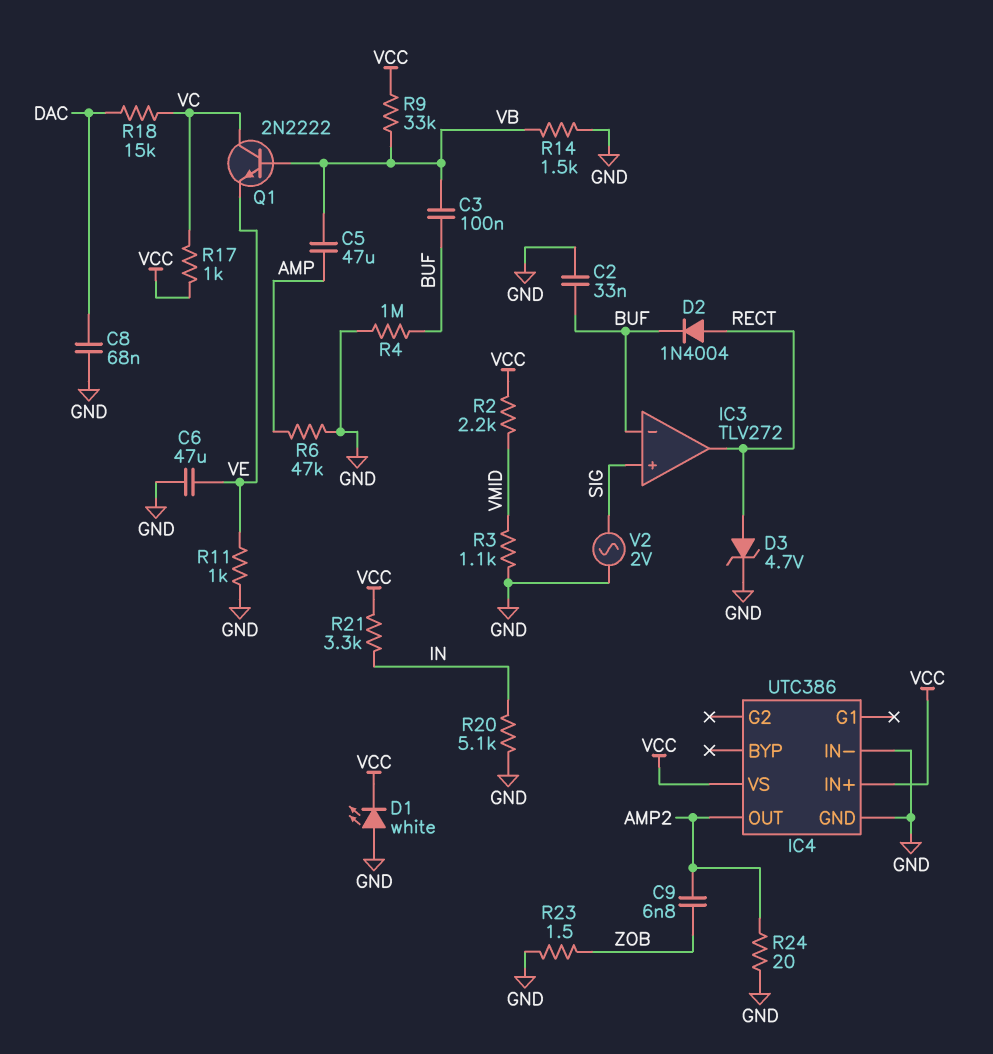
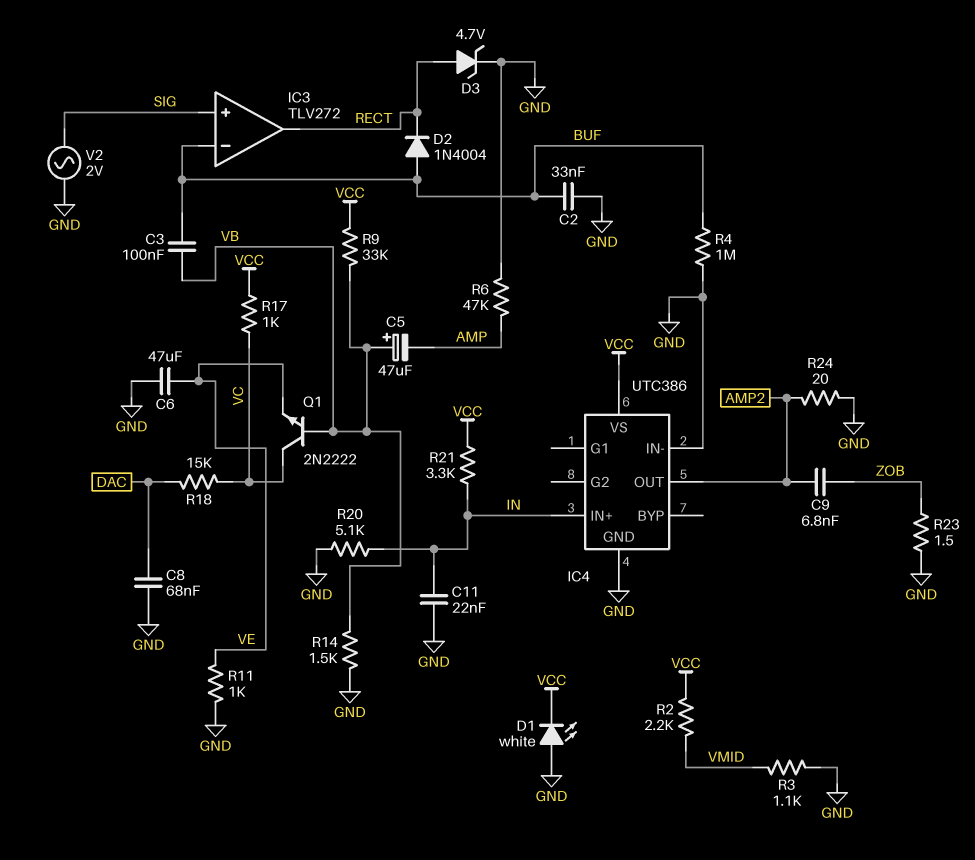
C5: 47uF (AMP, VB) -> 47uF (plus VB, minus AMP)
C11: none -> 22nF (GND, IN)
D2: diode 1N4004 (A RECT, K BUF) -> diode 1N4004 (A BUF, K RECT)
IC4 pin IN+: VCC -> IN

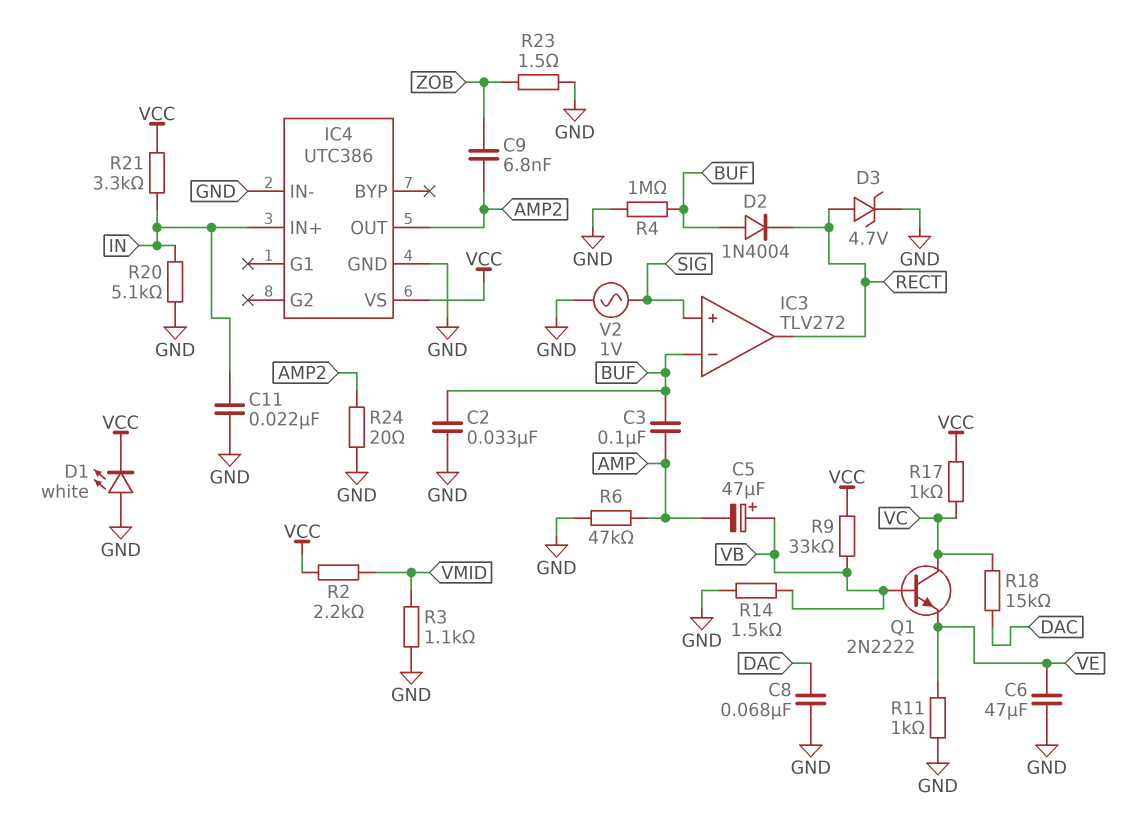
C3: 100nF (BUF, VB) -> 100nF (AMP, BUF)
V2: AC 2V (GND, SIG) -> AC 1V (GND, SIG)

